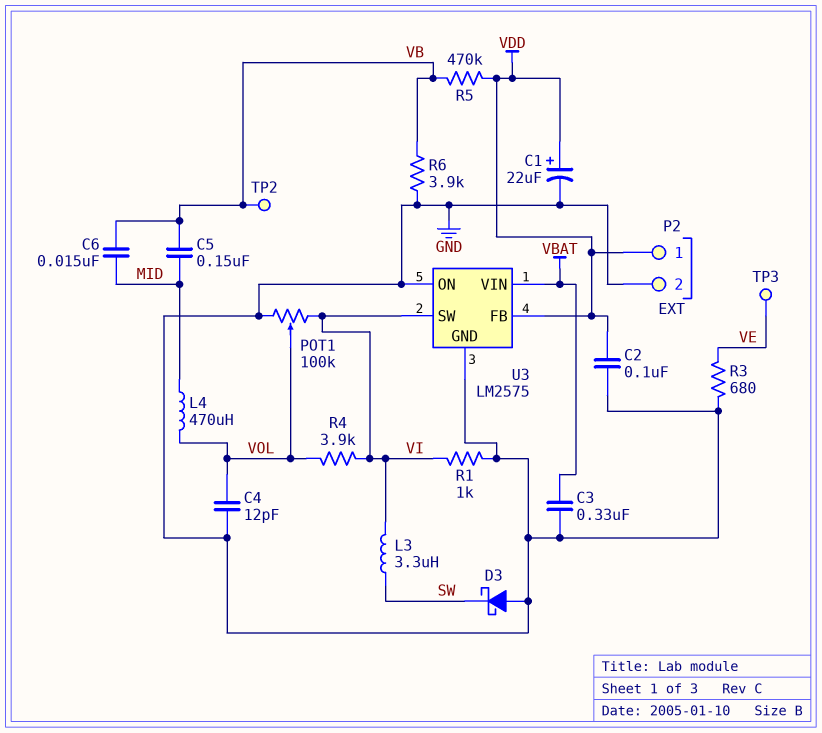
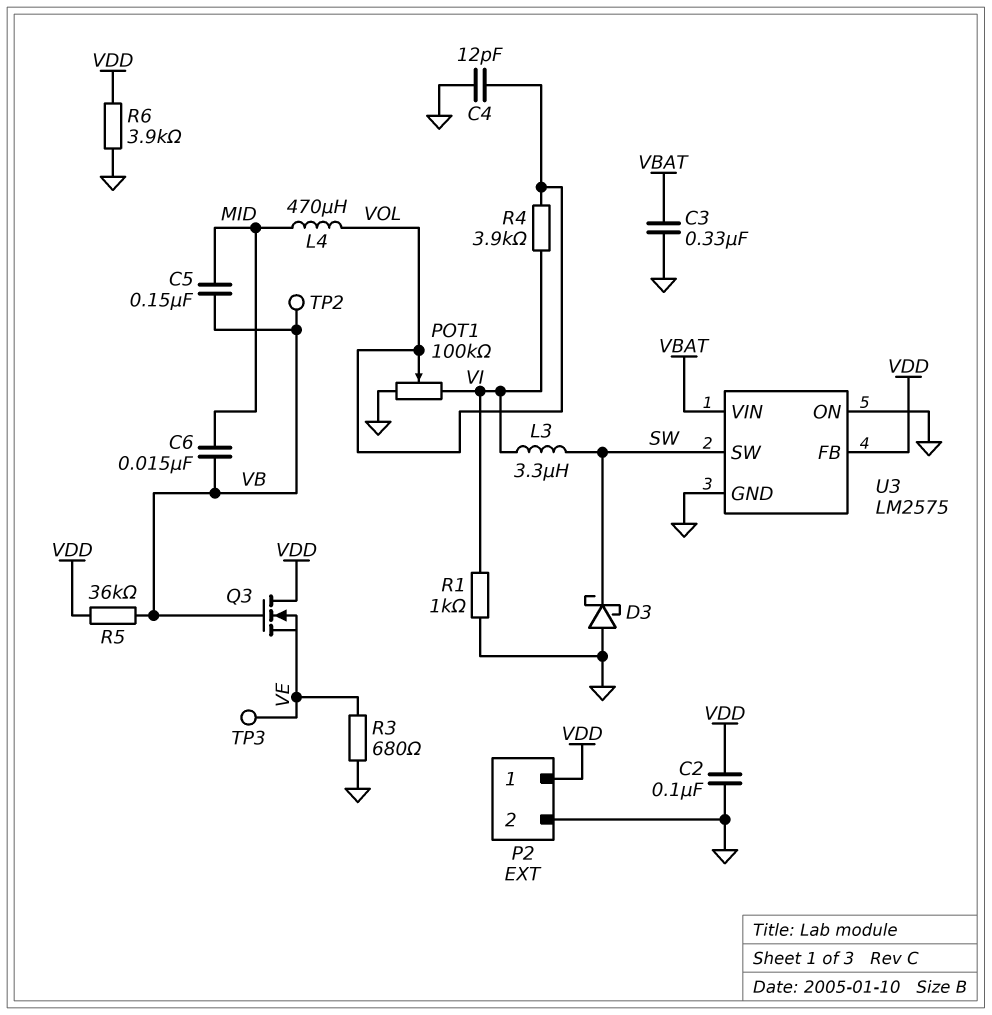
C1: 22uF (plus VDD, minus GND) -> none
Q3: none -> NMOS (G VB, D VDD, S VE)
R5: 470k (VB, VDD) -> 36k (VB, VDD)
R6: 3.9k (GND, VB) -> 3.9k (GND, VDD)
U3 pin SW: VI -> SW

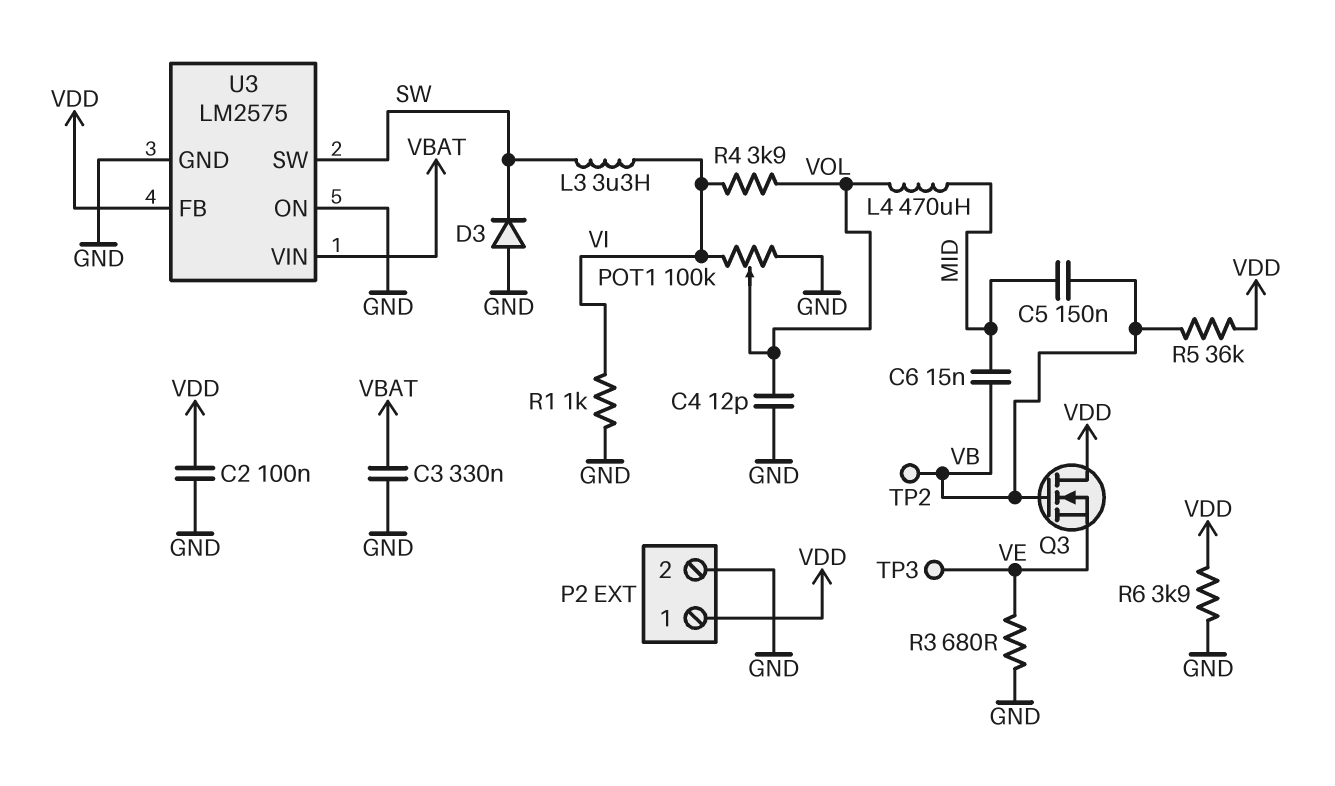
D3: schottky (A GND, K SW) -> diode (A GND, K SW)

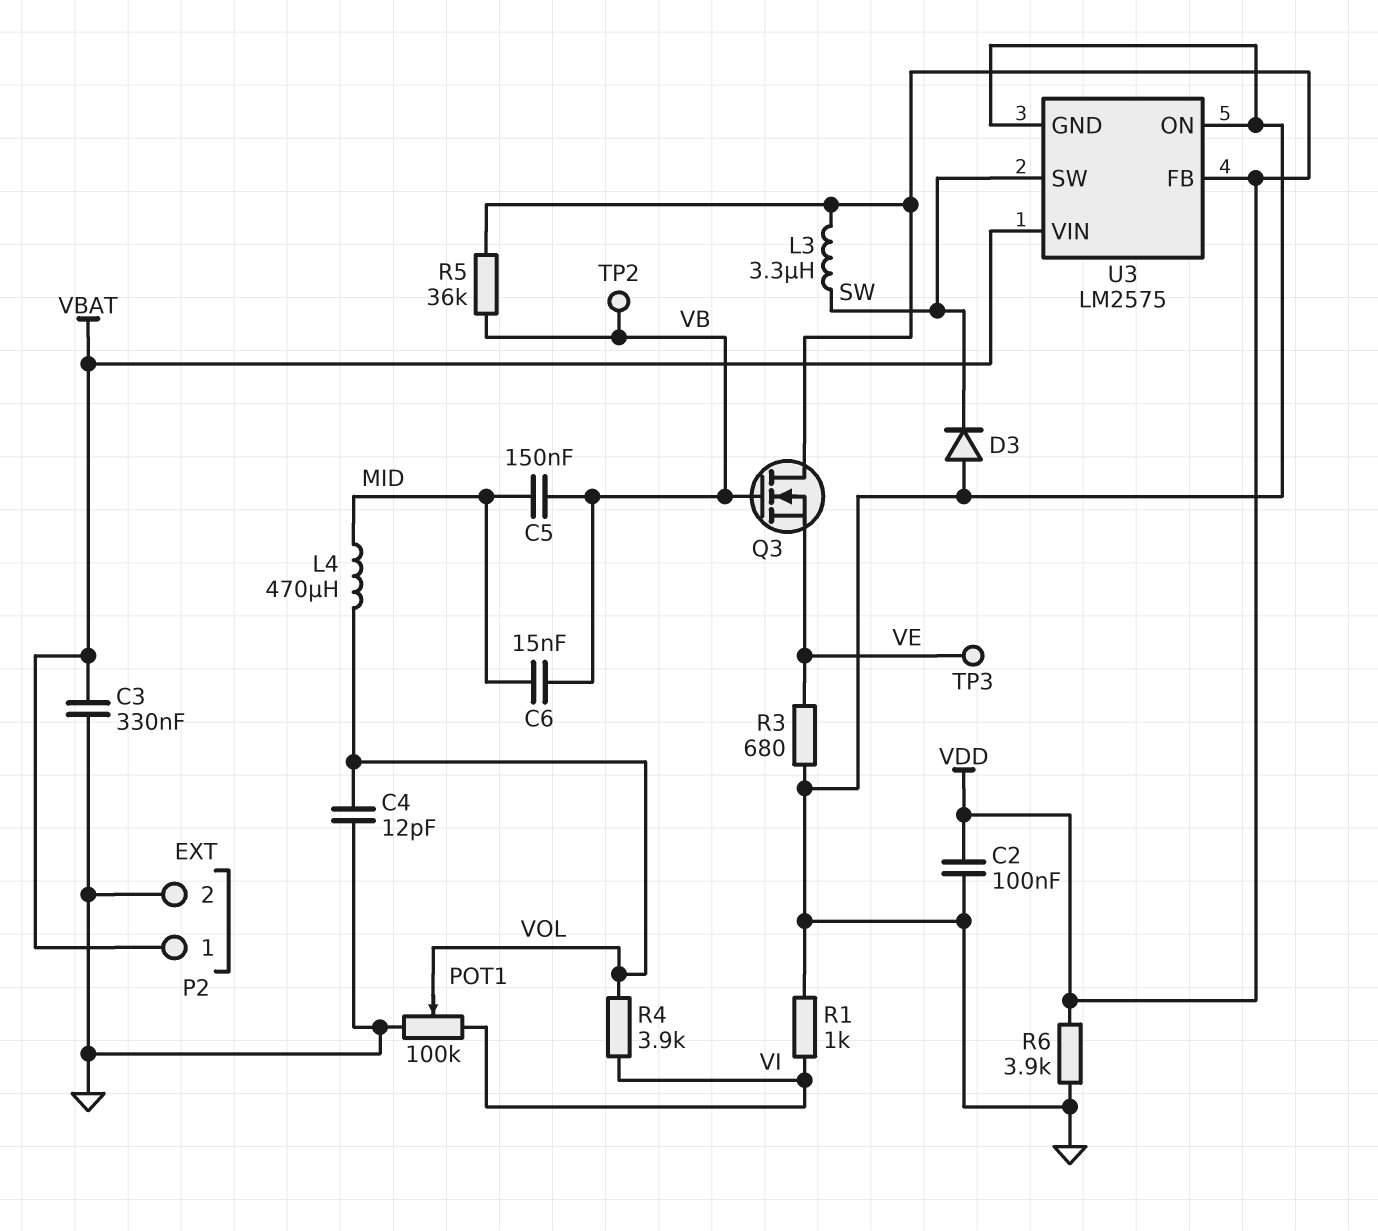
L3: 3.3uH (SW, VI) -> 3.3uH (SW, VDD)
P2 pin 1: VDD -> VBAT

